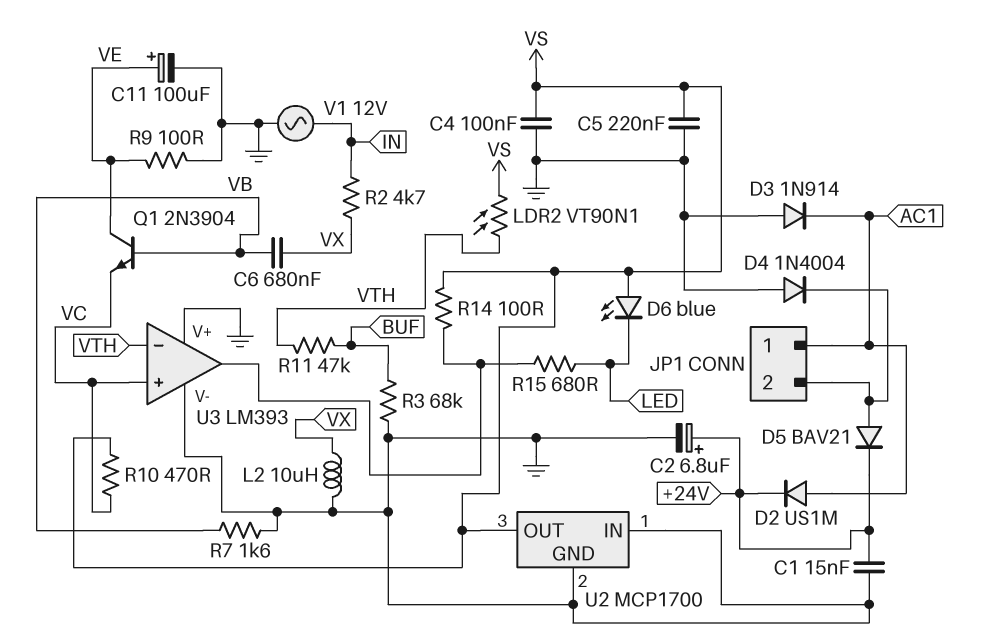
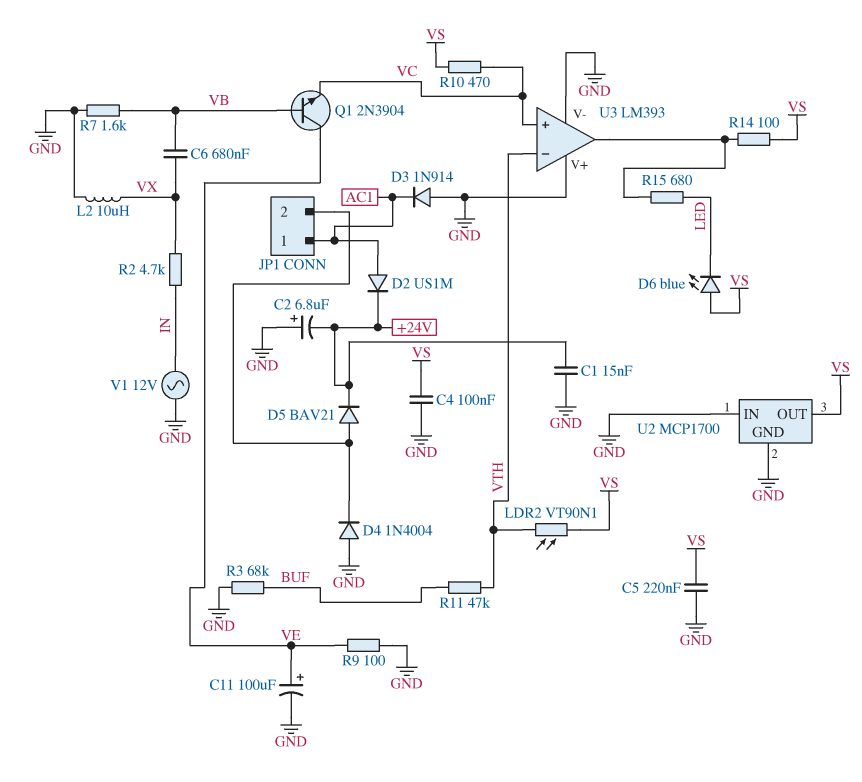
C2: 6.8uF (plus +24V, minus GND) -> 6.8uF (plus GND, minus +24V)

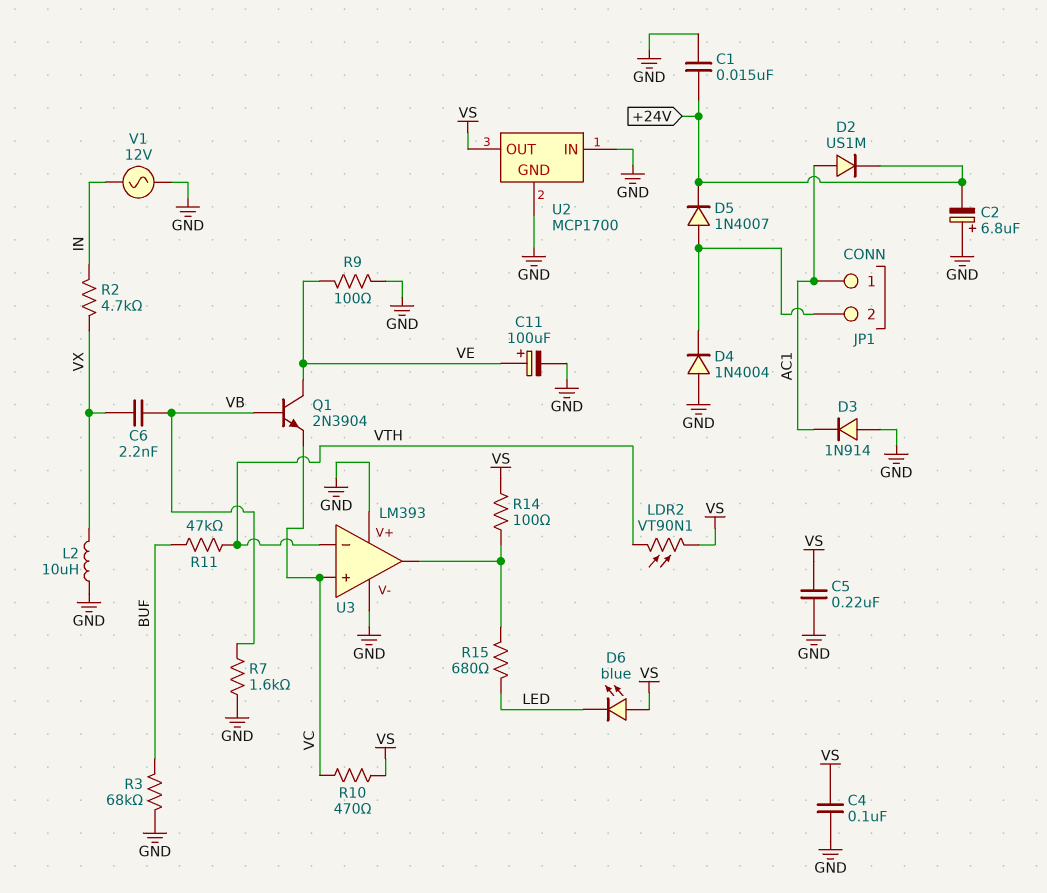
C6: 680nF (VB, VX) -> 2.2nF (VB, VX)
D5: diode BAV21 (A JP1/2, K +24V) -> diode 1N4007 (A JP1/2, K +24V)

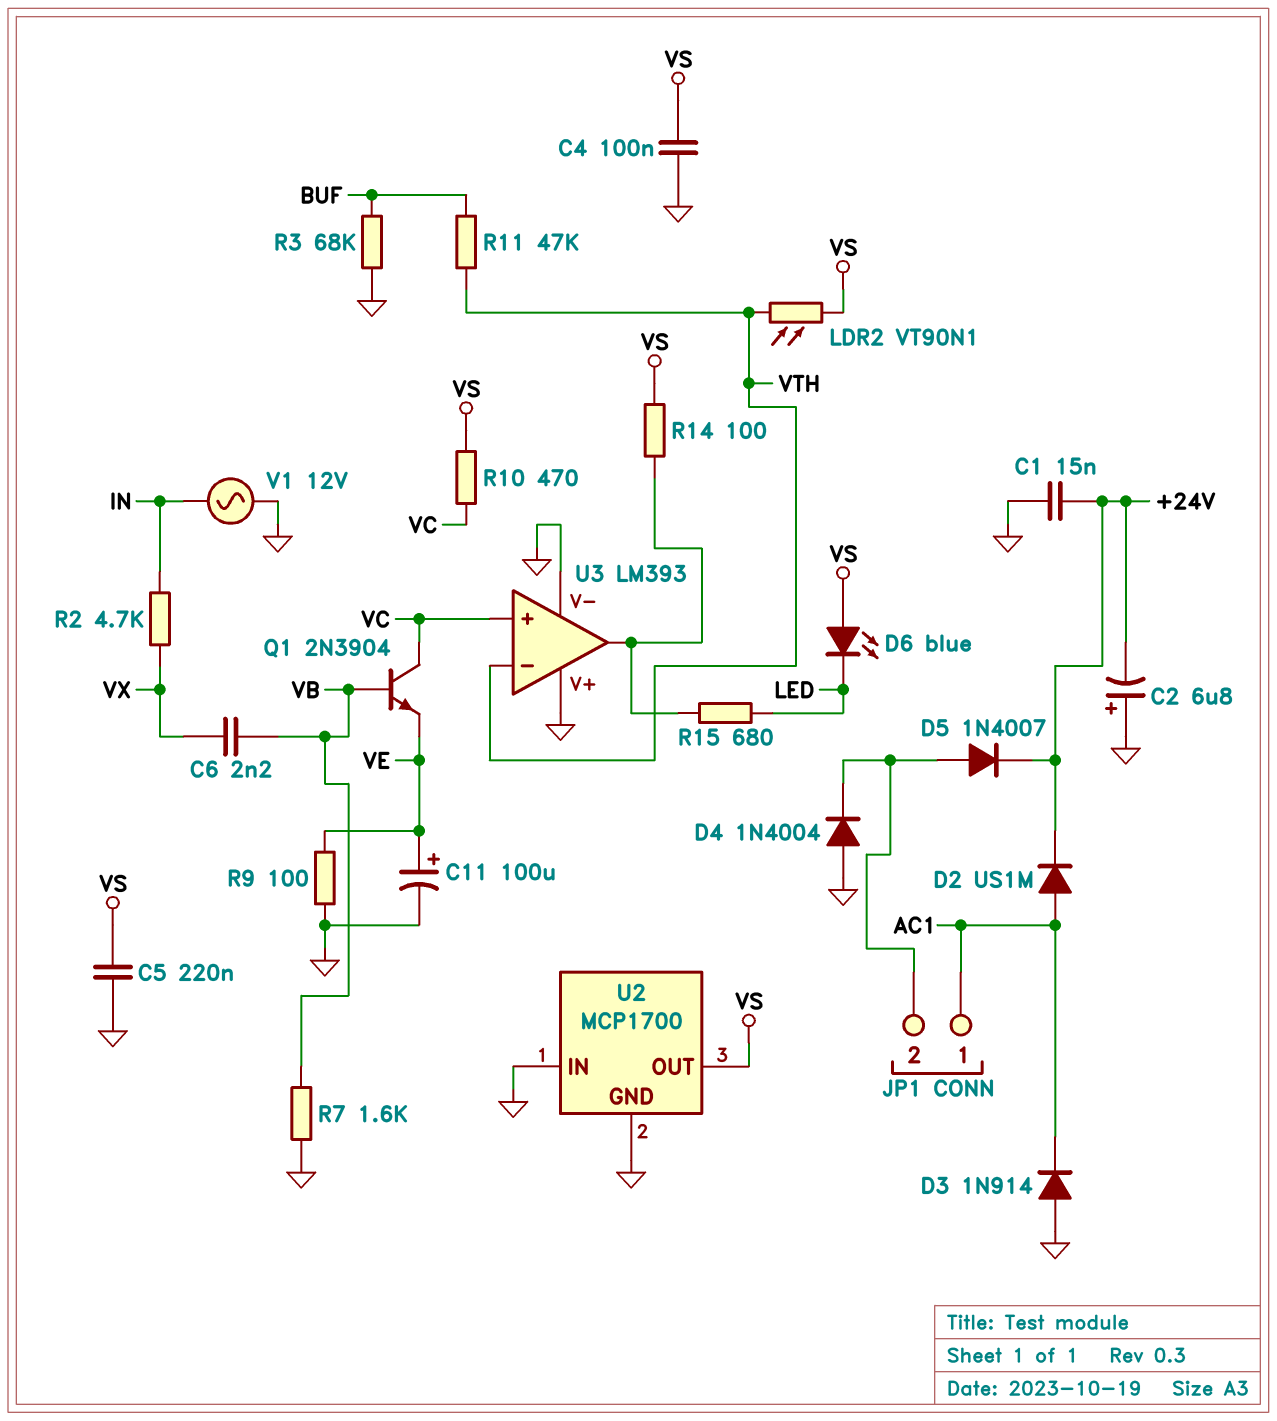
L2: 10uH (GND, VX) -> none
Q1: NPN 2N3904 (B VB, C VE, E VC) -> NPN 2N3904 (B VB, C VC, E VE)

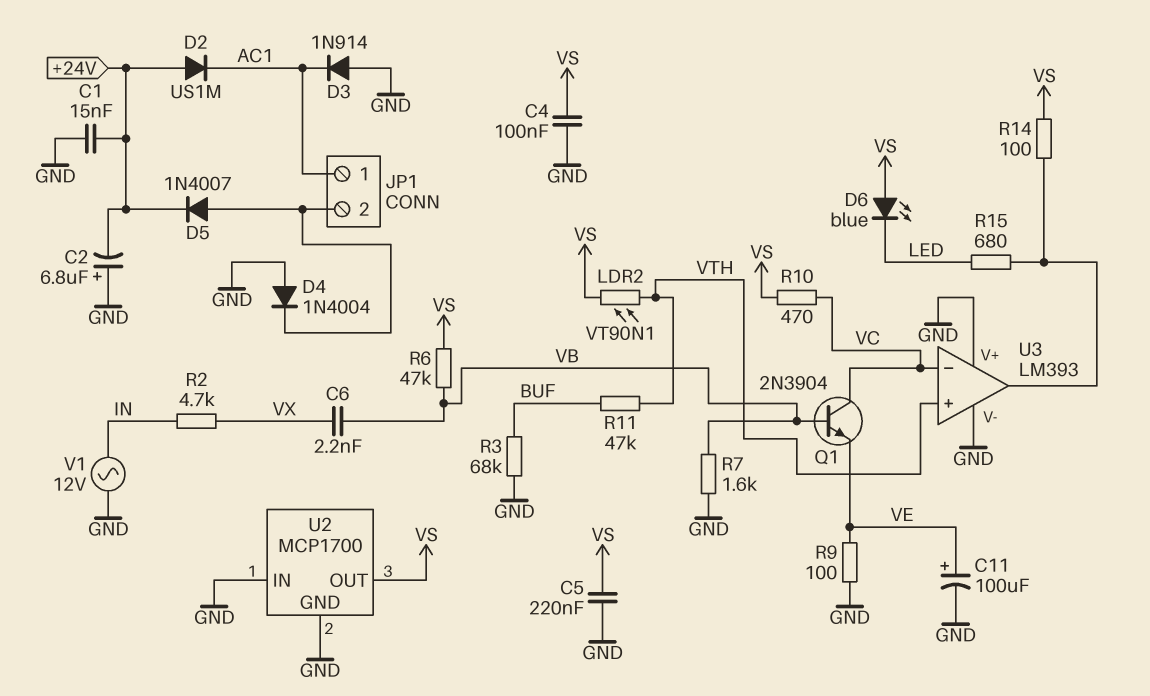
D2: diode US1M (A AC1, K +24V) -> diode US1M (A +24V, K AC1)
R6: none -> 47k (VB, VS)
U3 pin in+: VC -> VTH
U3 pin in-: VTH -> VC

